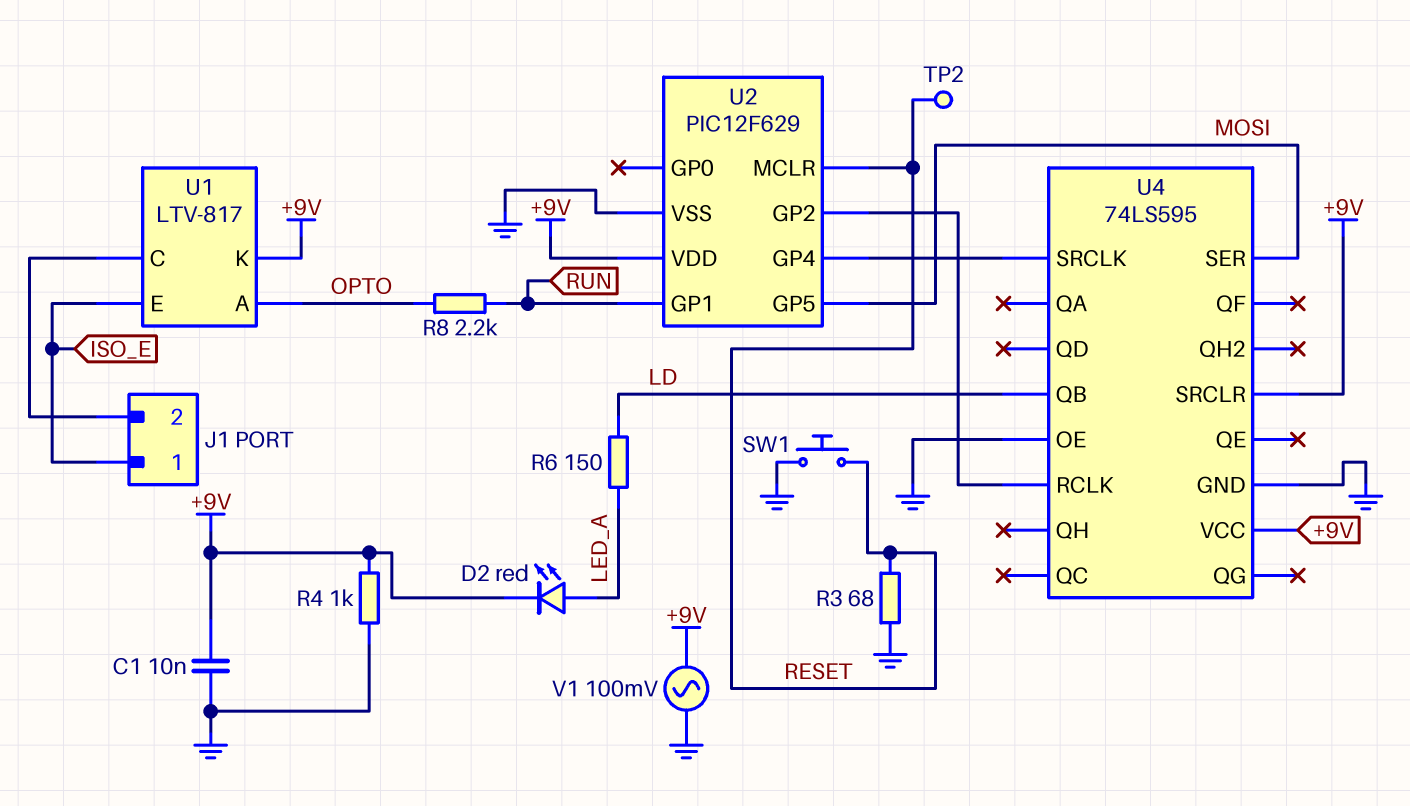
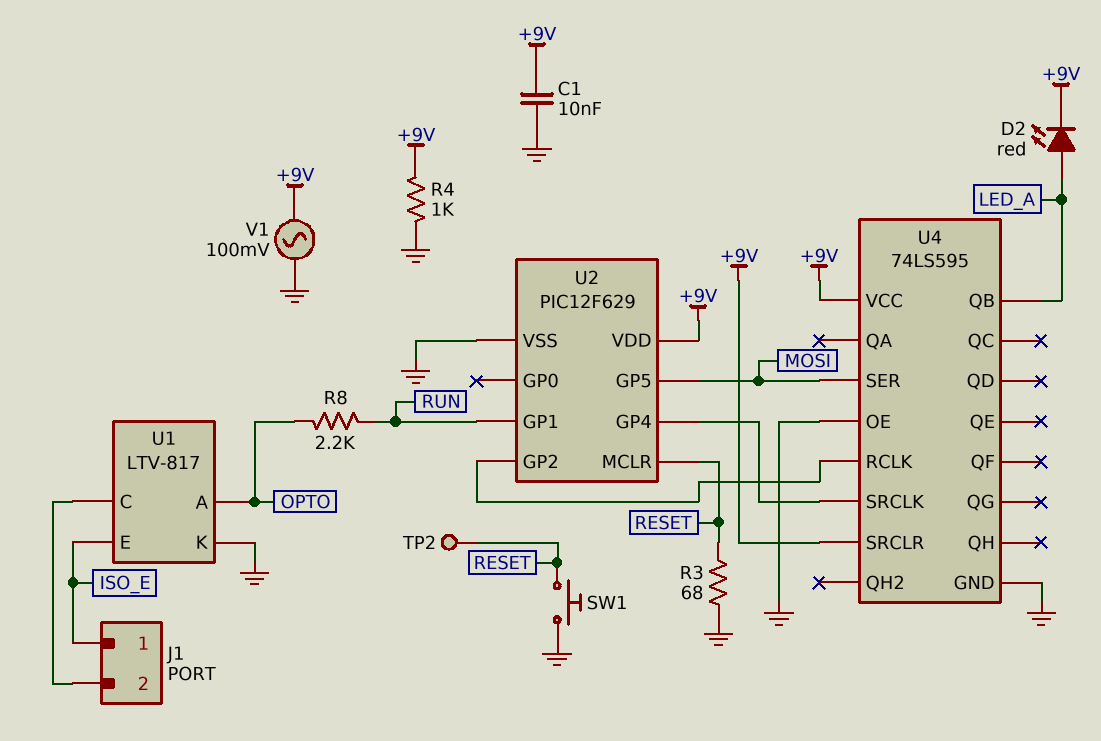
R6: 150 (LD, LED_A) -> none
U1 pin K: +9V -> GND
U4 pin QB: LD -> LED_A

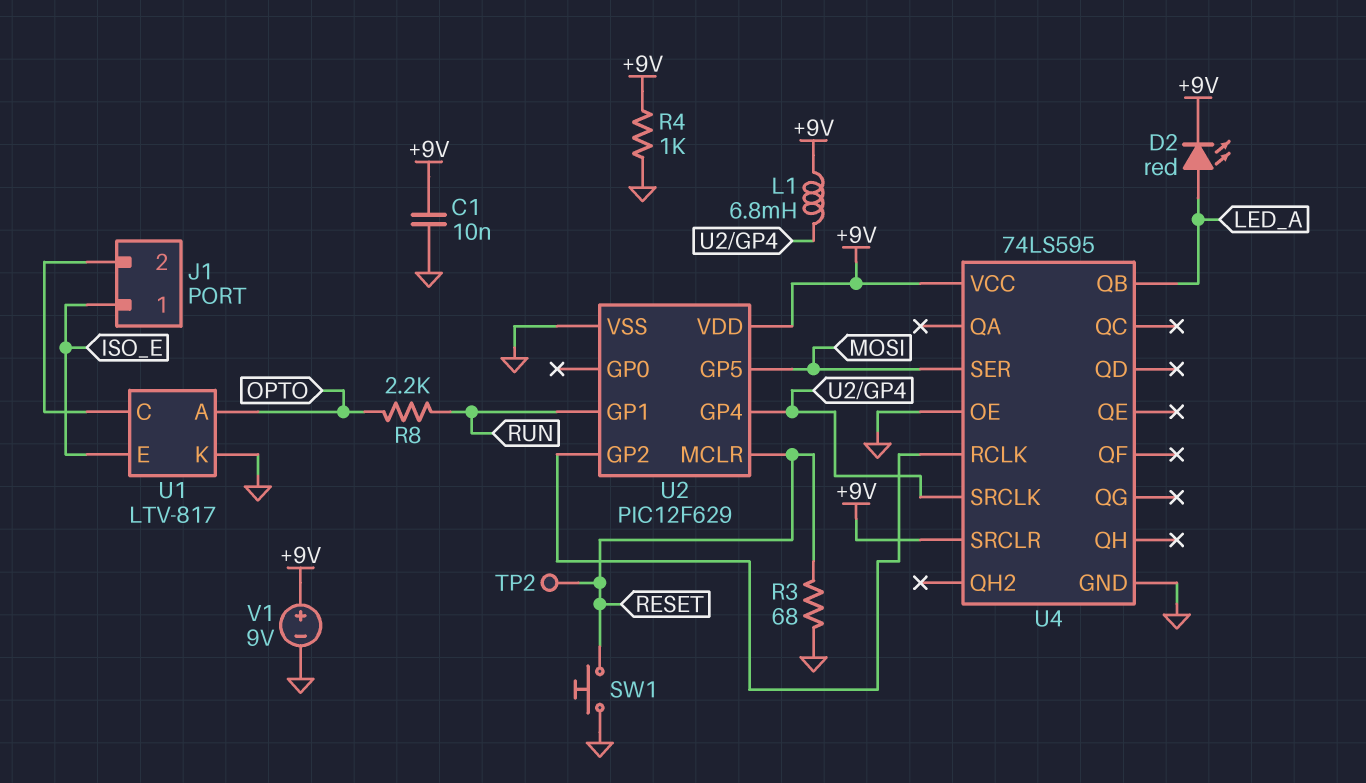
L1: none -> 6.8mH (+9V, U2/GP4)
V1: AC 100mV (+9V, GND) -> 9V (plus +9V, minus GND)

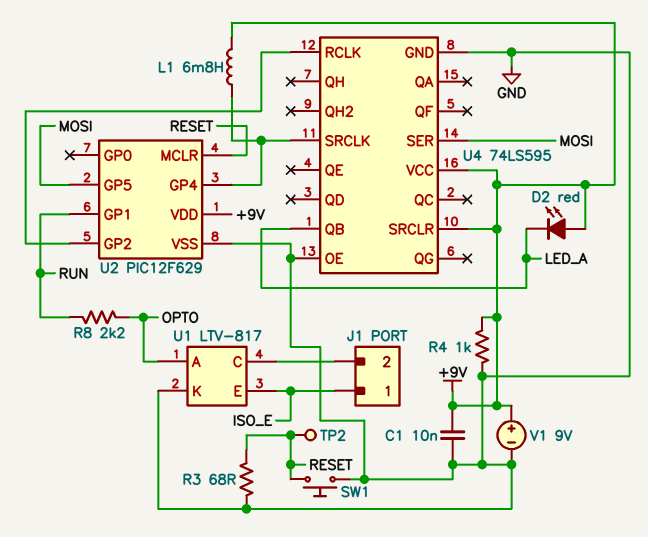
D2: LED red (A LED_A, K +9V) -> LED red (A +9V, K LED_A)

